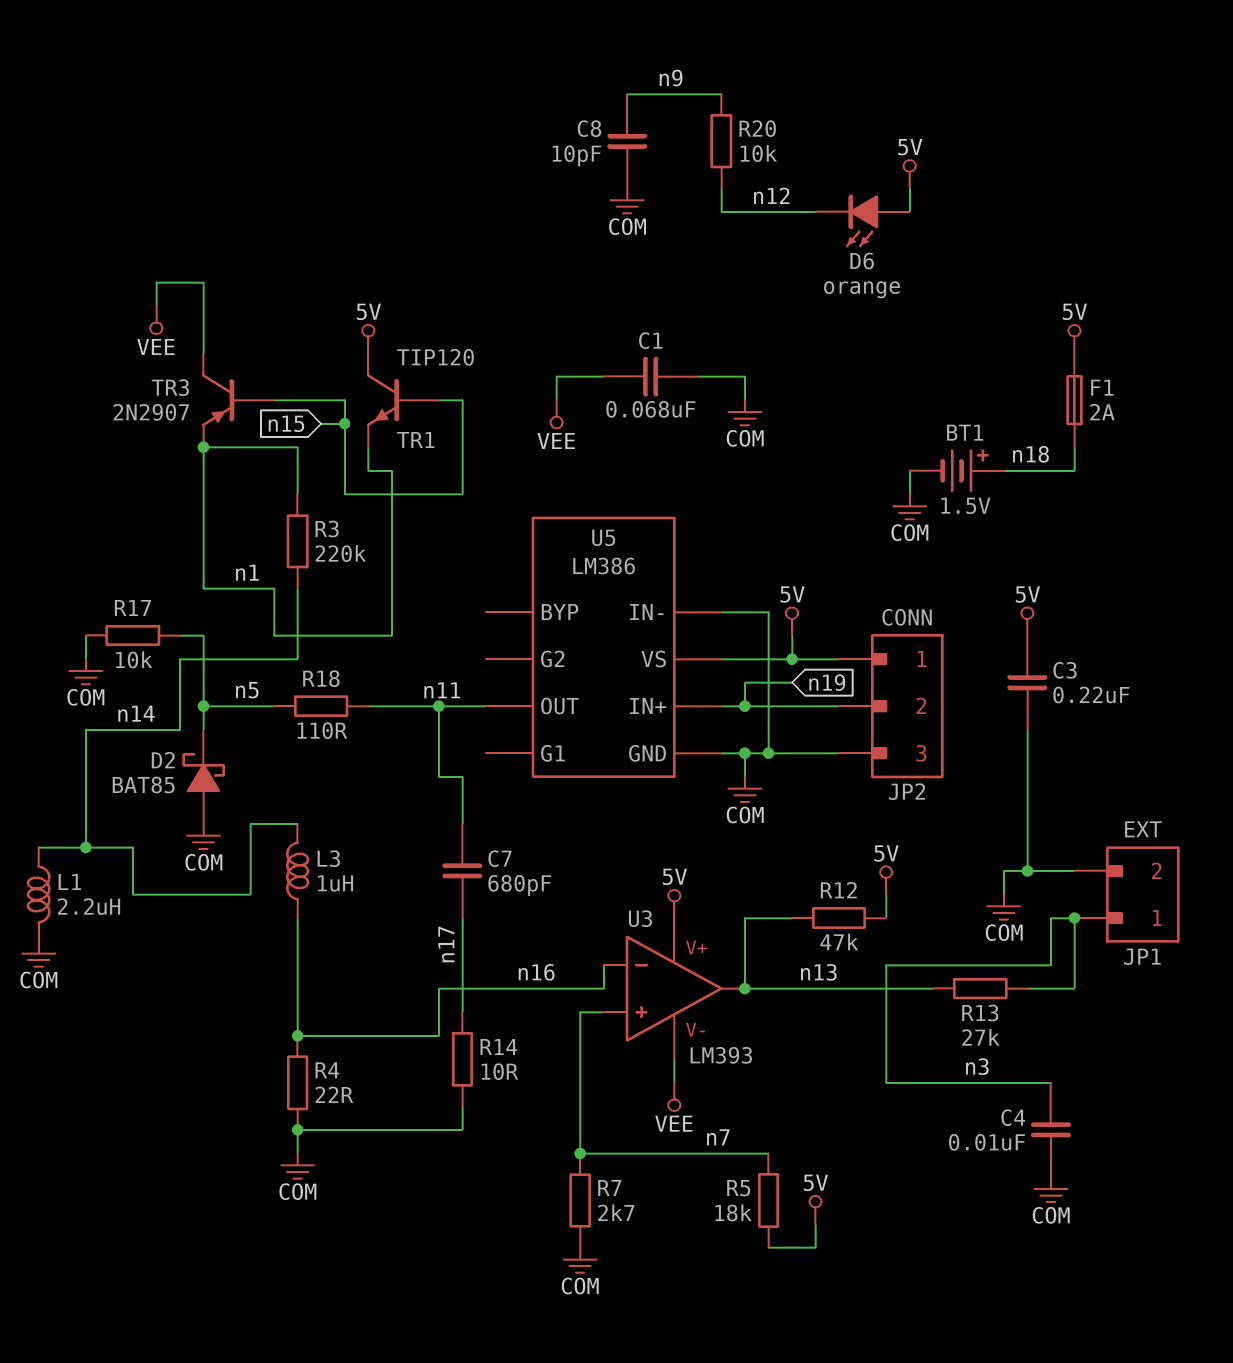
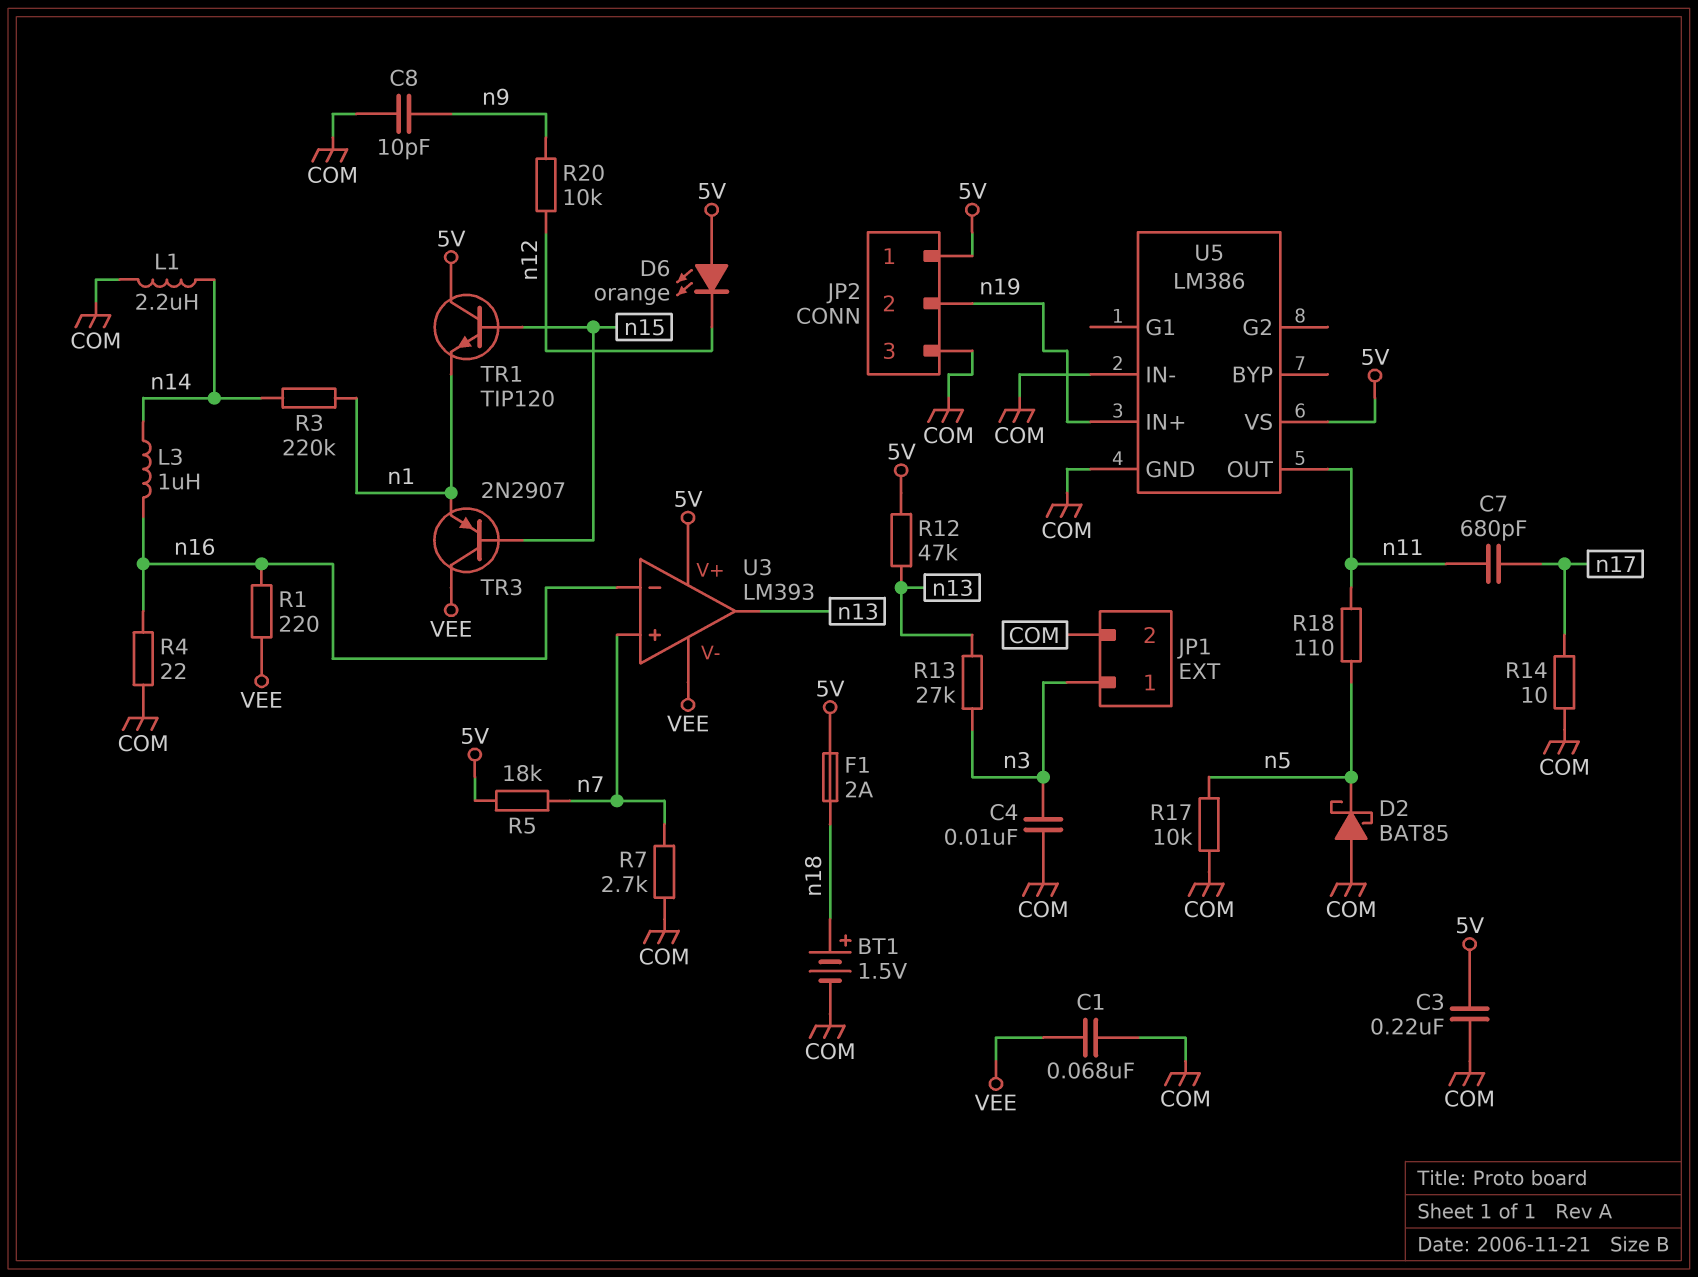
R1: none -> 220 (VEE, n16)

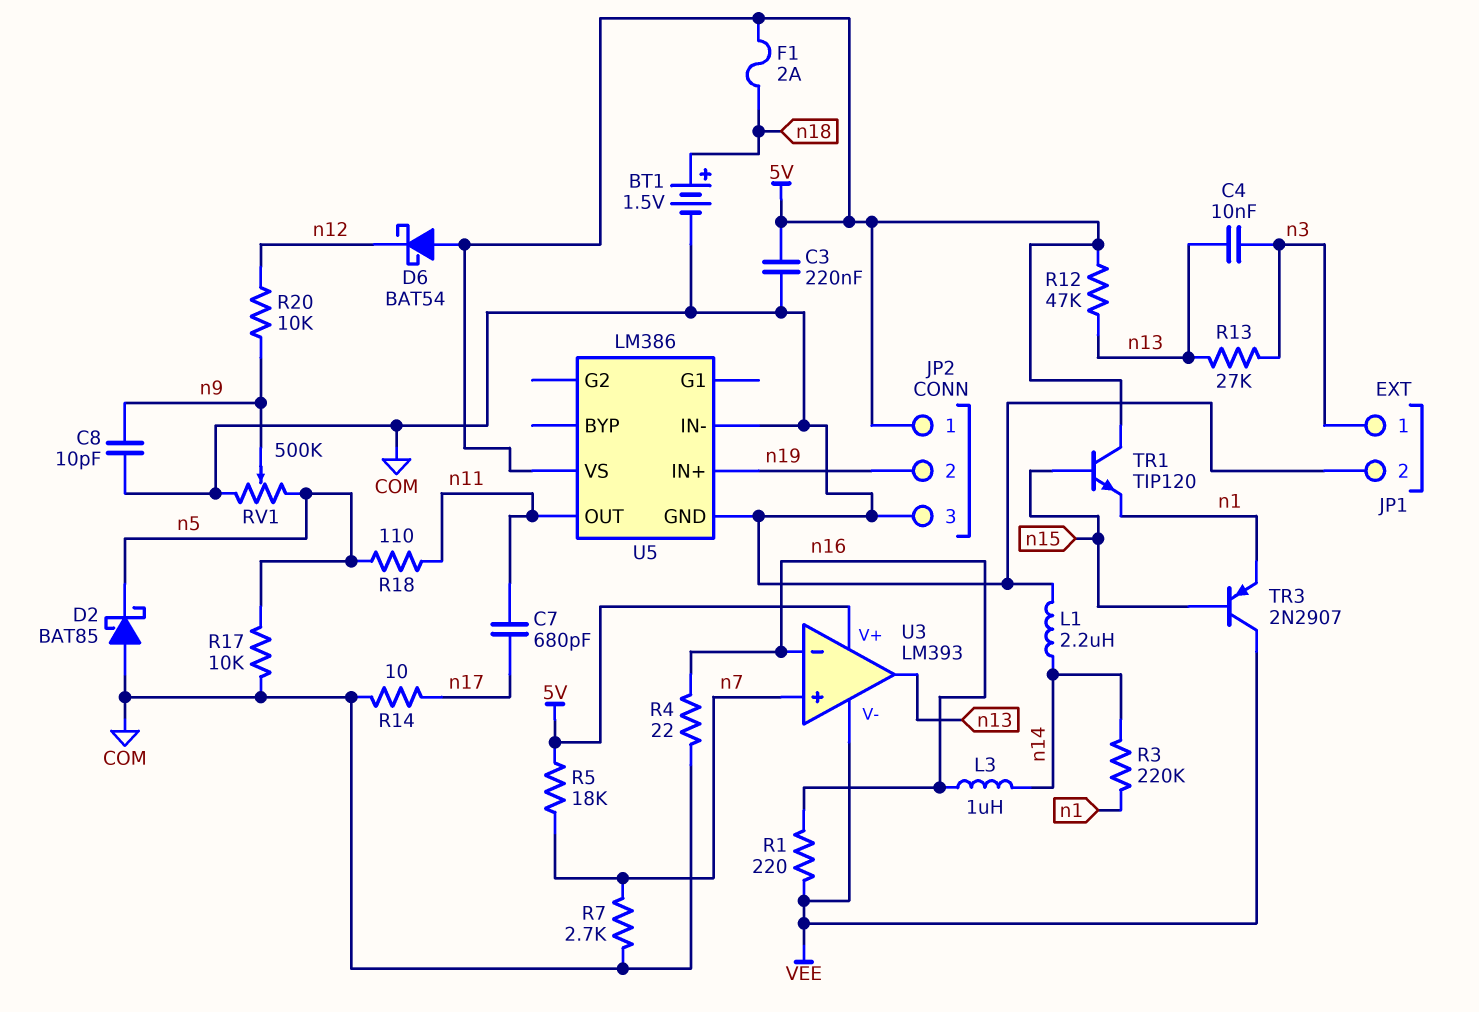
C1: 68nF (COM, VEE) -> none
C4: 10nF (COM, n3) -> 10nF (n3, n13)
D6: LED orange (A 5V, K n12) -> schottky BAT54 (A 5V, K n12)
RV1: none -> 500k (COM, n5, wiper n9)

